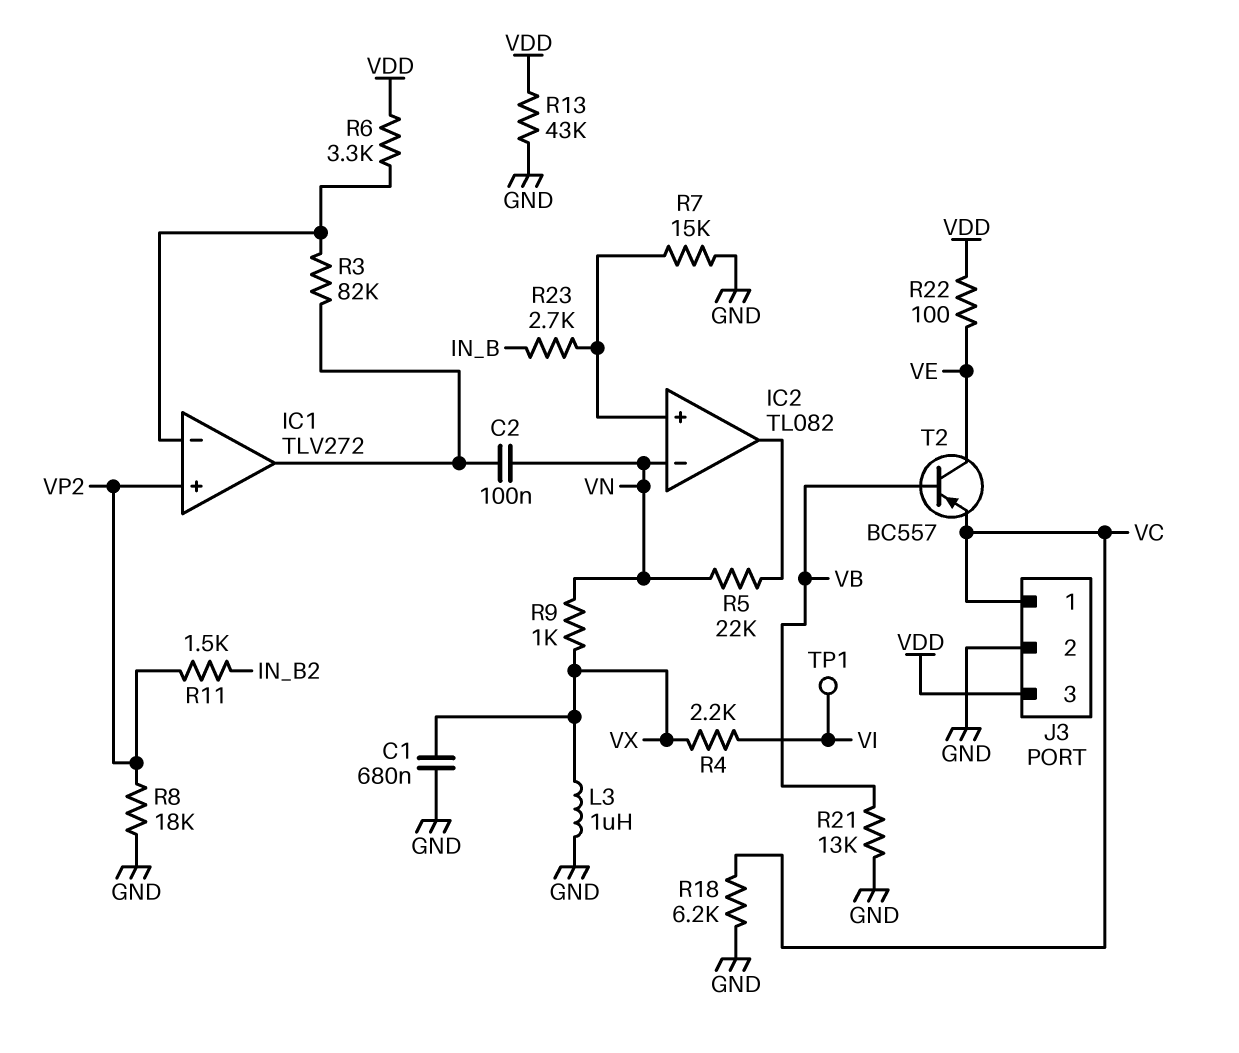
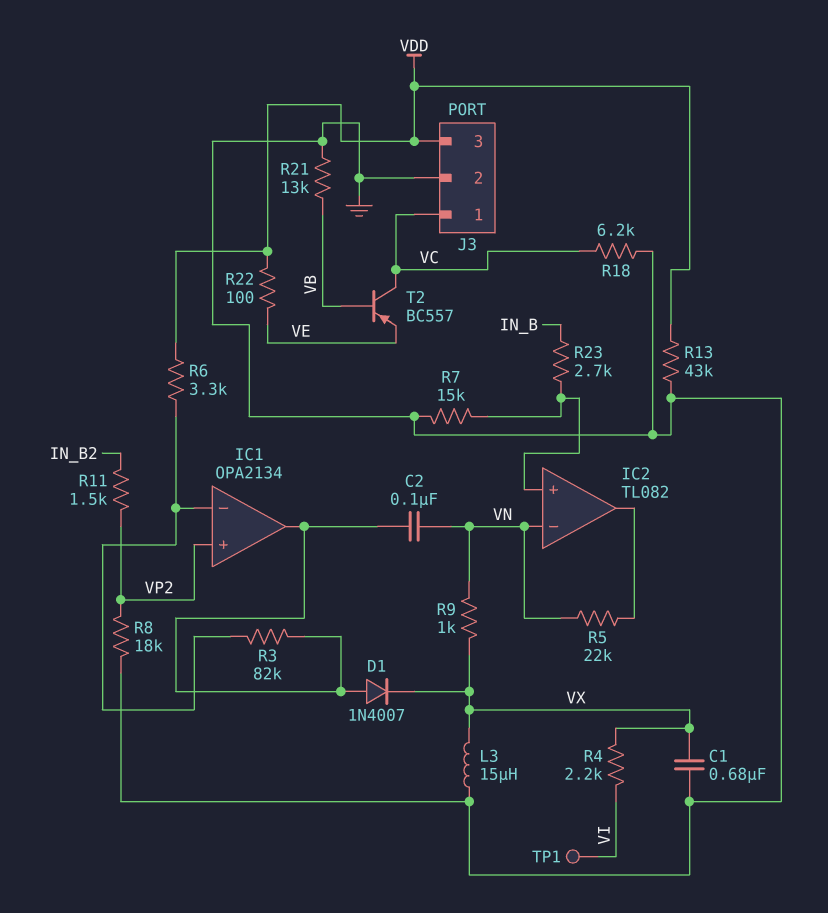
D1: none -> diode 1N4007 (A IC1/out, K VX)
IC1: TLV272 -> OPA2134
L3: 1uH (GND, VX) -> 15uH (GND, VX)
T2: PNP BC557 (B VB, C VE, E VC) -> PNP BC557 (B VB, C VC, E VE)

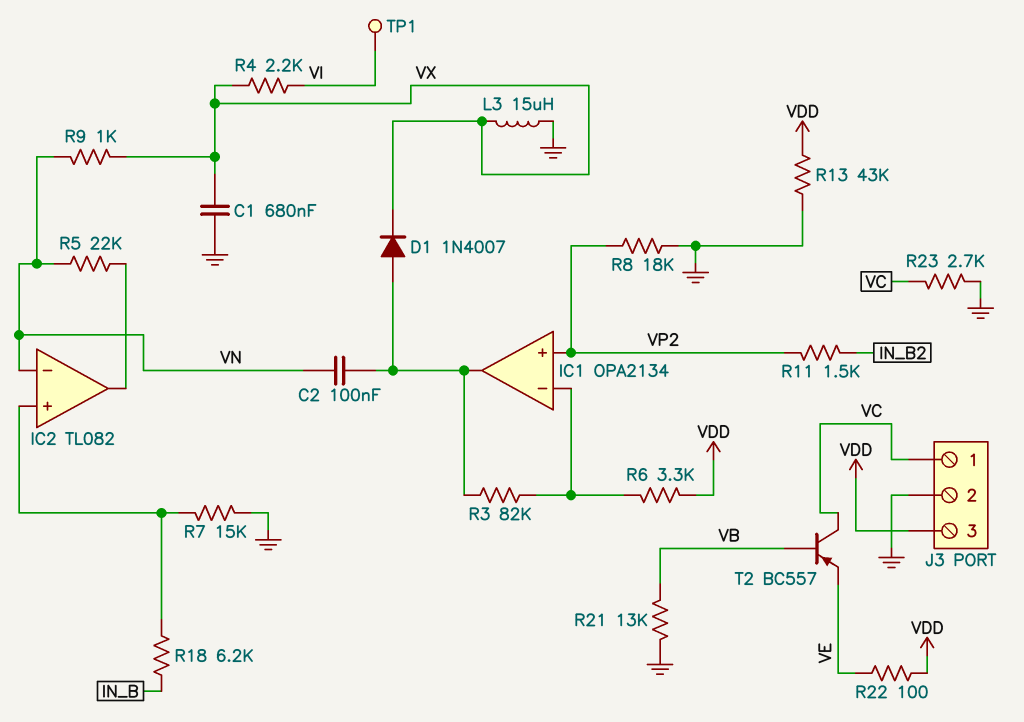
R18: 6.2k (GND, VC) -> 6.2k (IC2/in+, IN_B)
R23: 2.7k (IC2/in+, IN_B) -> 2.7k (GND, VC)

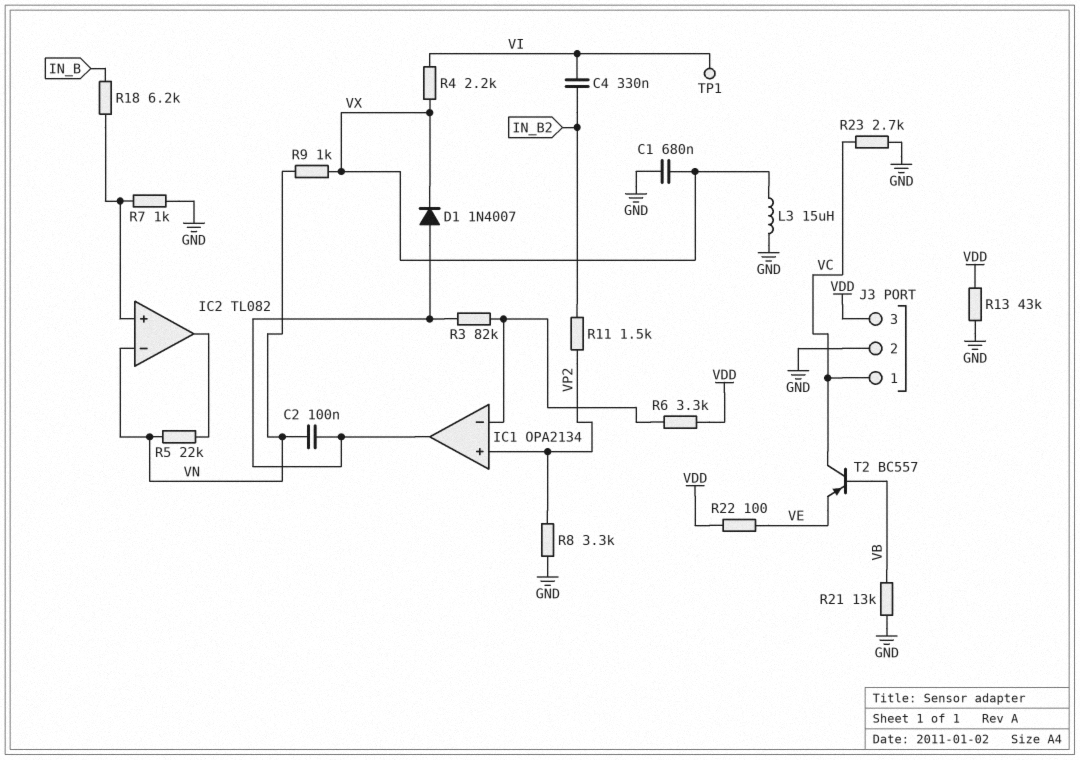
C4: none -> 330nF (IN_B2, VI)
R7: 15k (GND, IC2/in+) -> 1k (GND, IC2/in+)
R8: 18k (GND, VP2) -> 3.3k (GND, VP2)

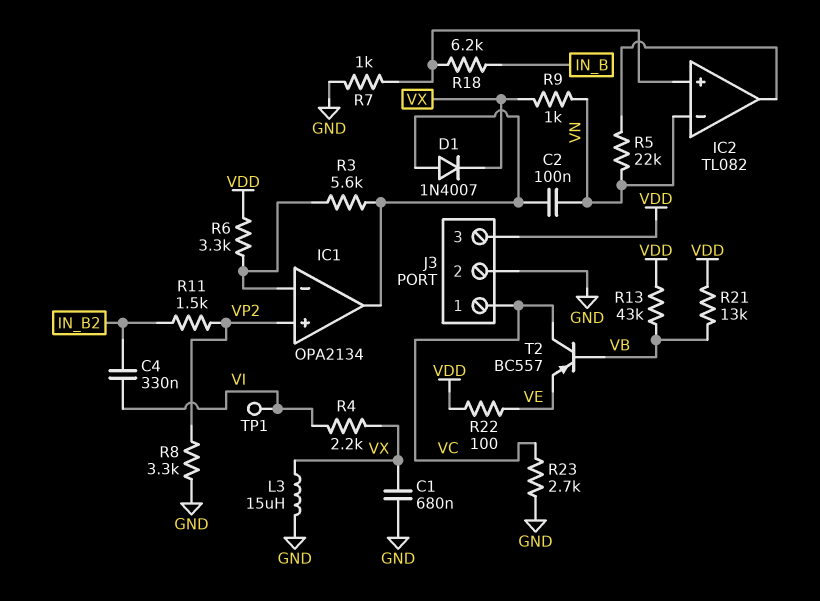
R3: 82k (IC1/in-, IC1/out) -> 5.6k (IC1/in-, IC1/out)
R13: 43k (GND, VDD) -> 43k (VB, VDD)
R21: 13k (GND, VB) -> 13k (VB, VDD)

